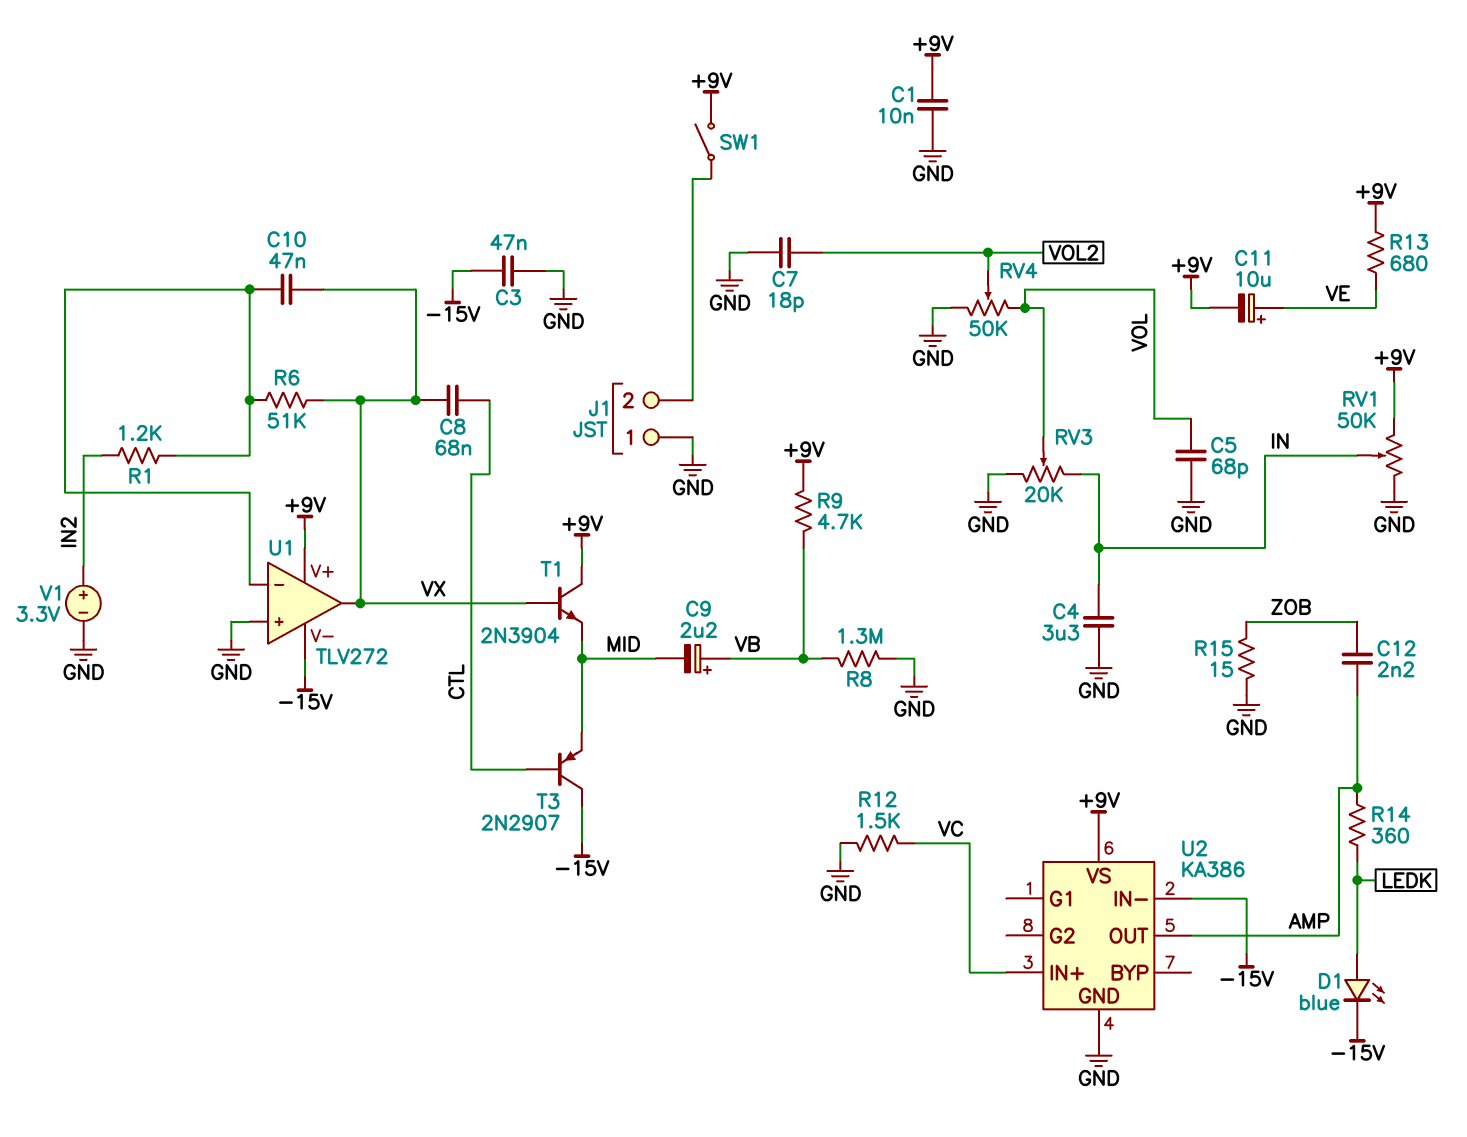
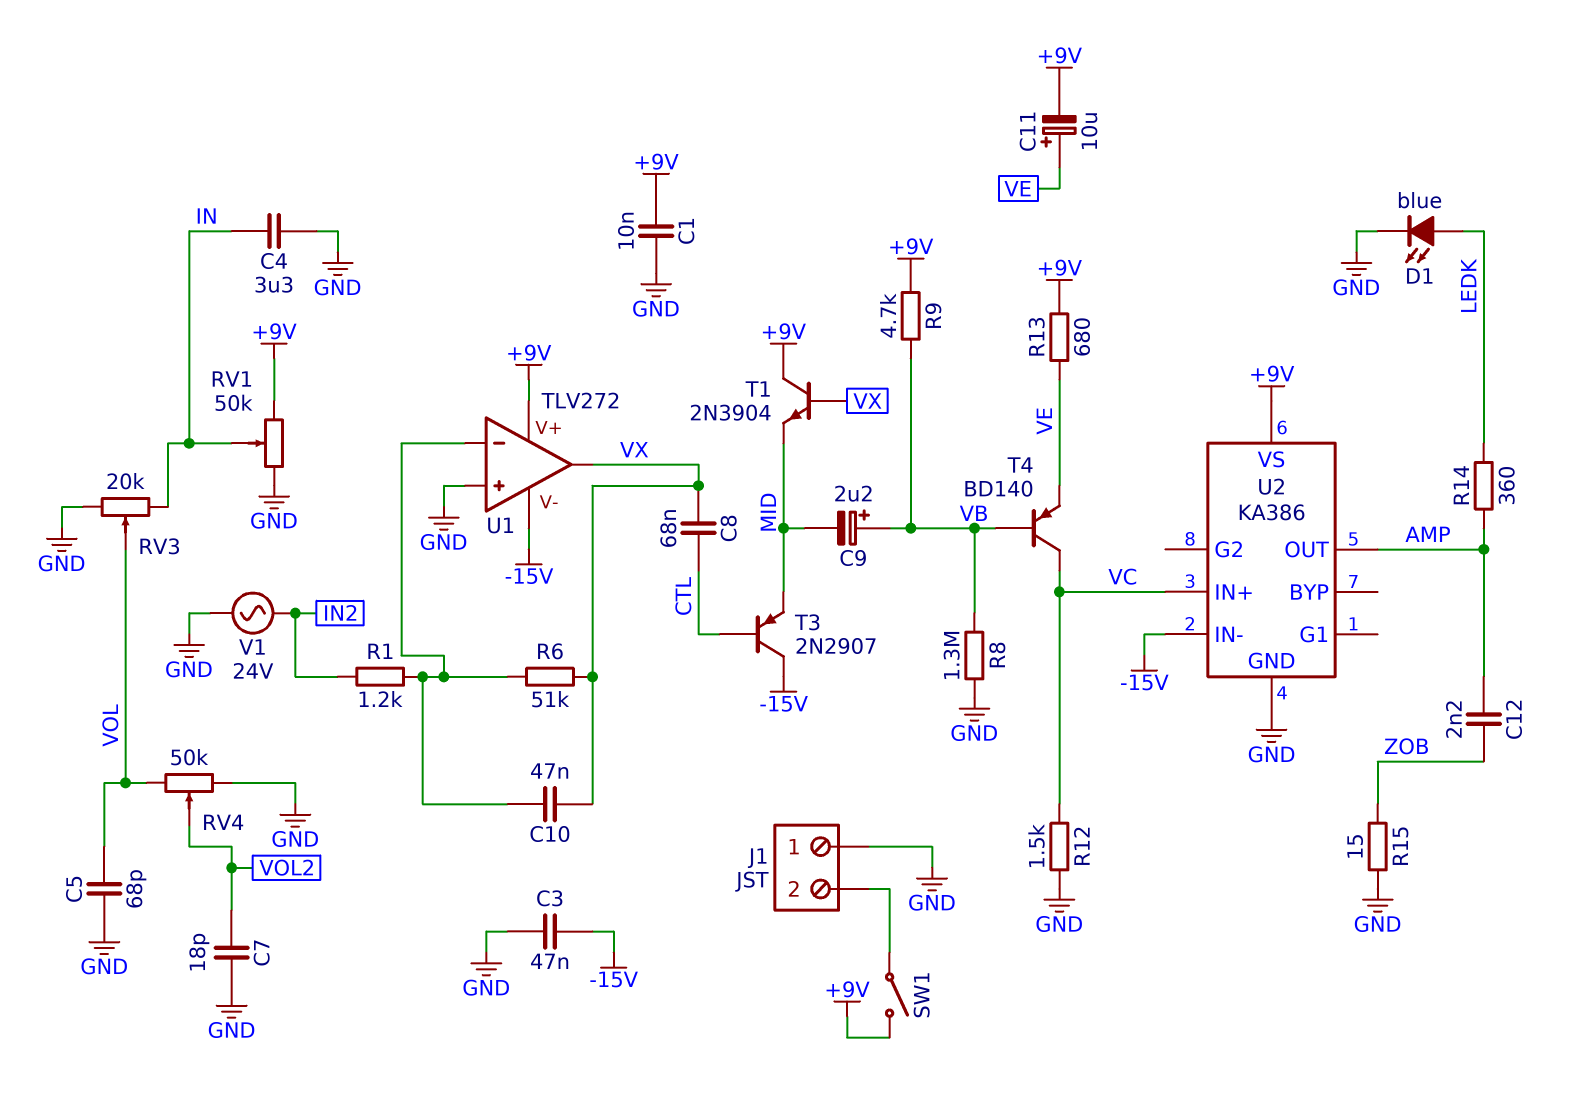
D1: LED blue (A LEDK, K -15V) -> LED blue (A LEDK, K GND)
T4: none -> PNP BD140 (B VB, C VC, E VE)
V1: 3.3V (plus IN2, minus GND) -> AC 24V (GND, IN2)

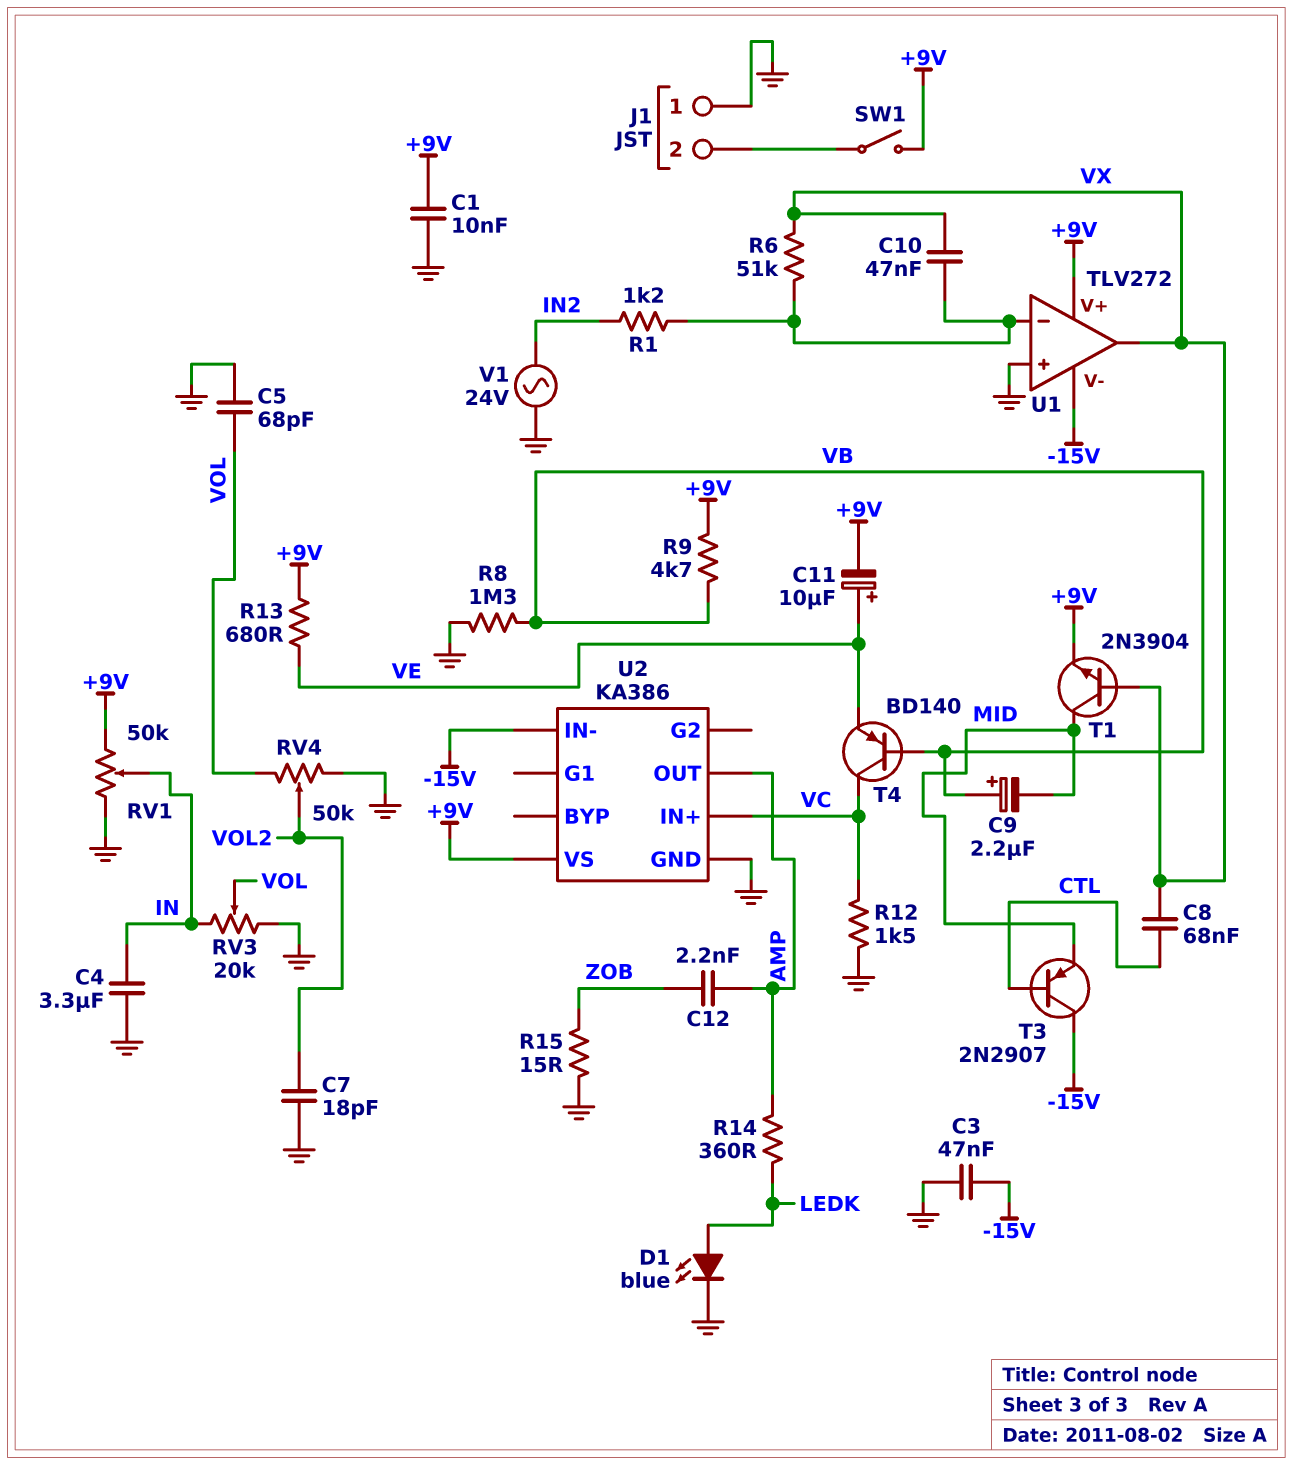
T1: NPN 2N3904 (B VX, C +9V, E MID) -> NPN 2N3904 (B VX, C MID, E +9V)

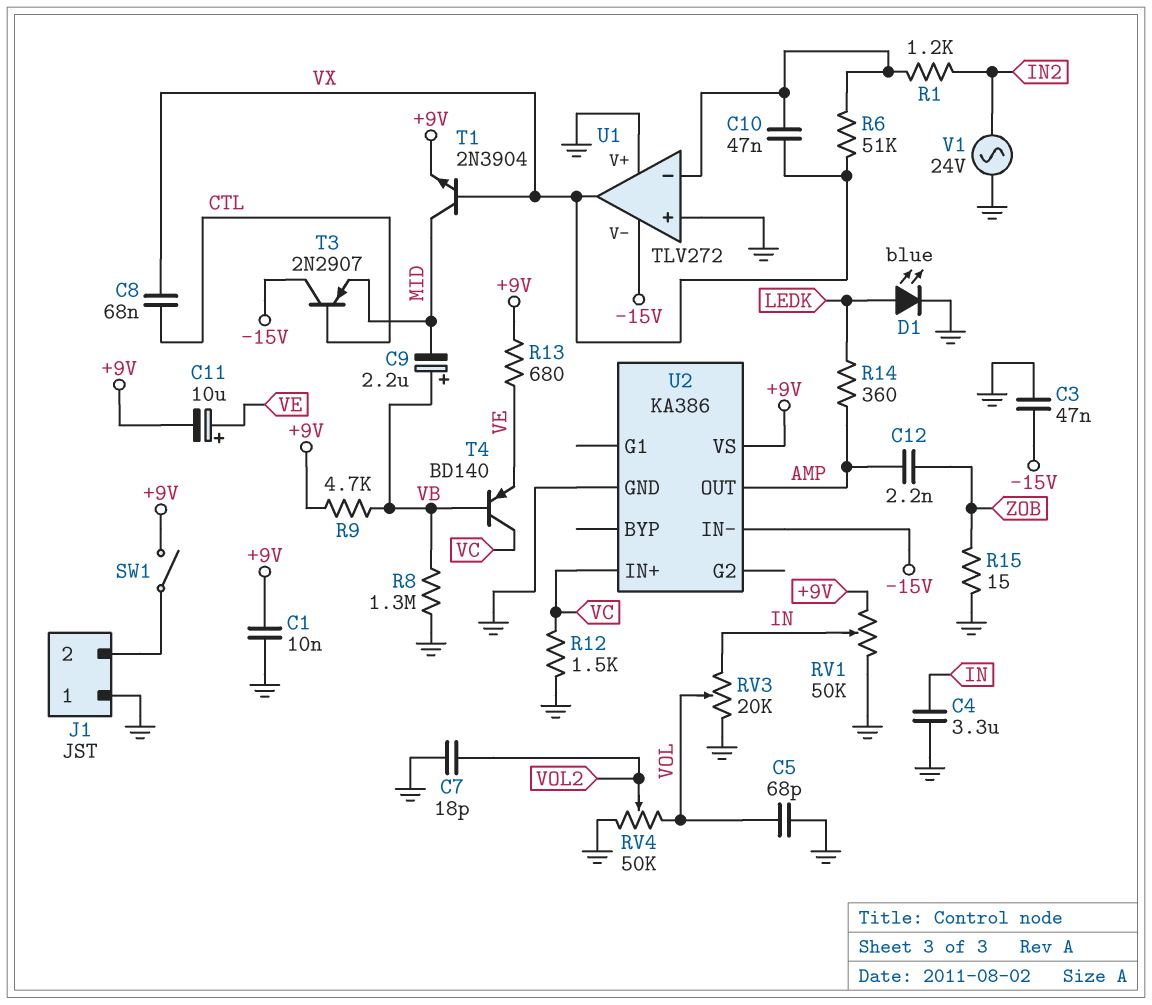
U1 pin V+: +9V -> GND

